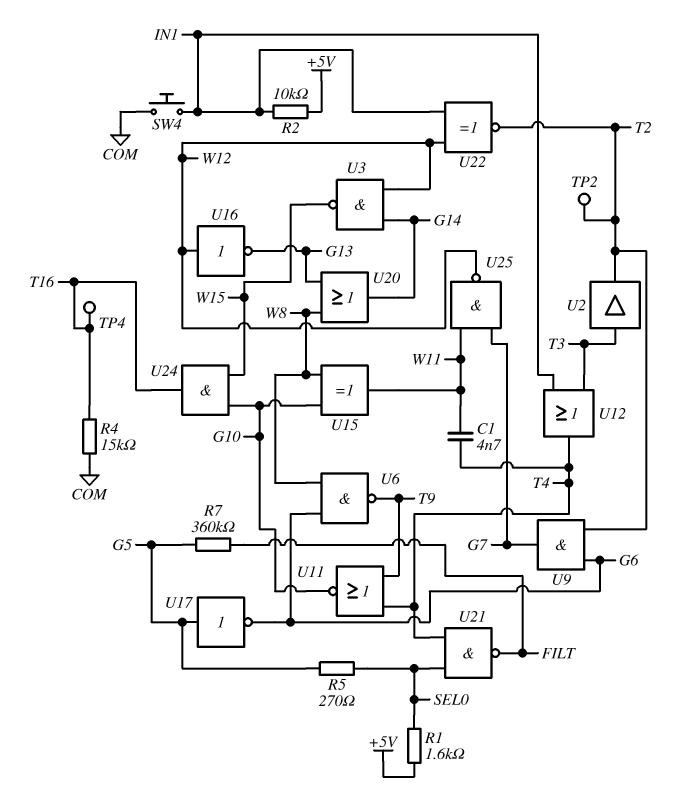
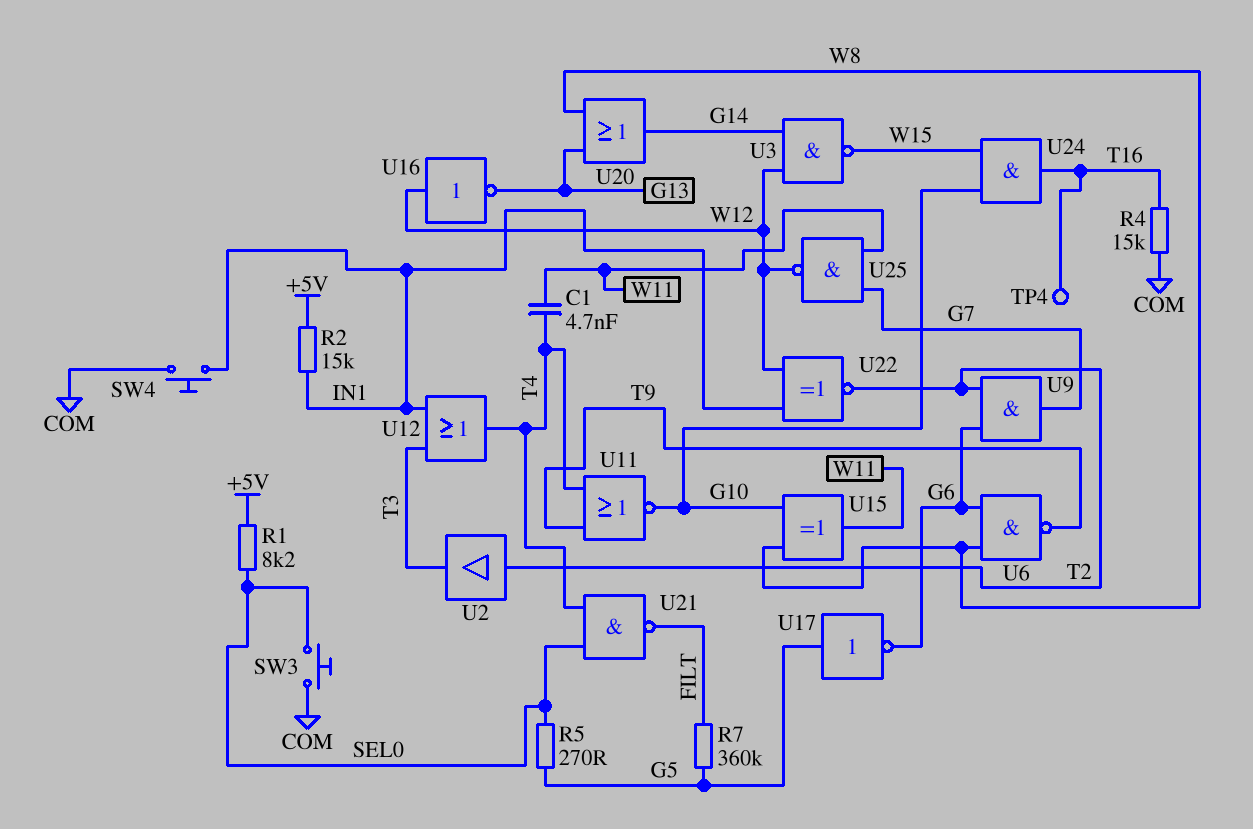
R1: 1.6k (+5V, SEL0) -> 8.2k (+5V, SEL0)
R2: 10k (+5V, IN1) -> 15k (+5V, IN1)
SW3: none -> button (COM, SEL0)
TP2: test point (T2) -> none
U2: buffer (in T3, out T2) -> buffer (in T2, out T3)

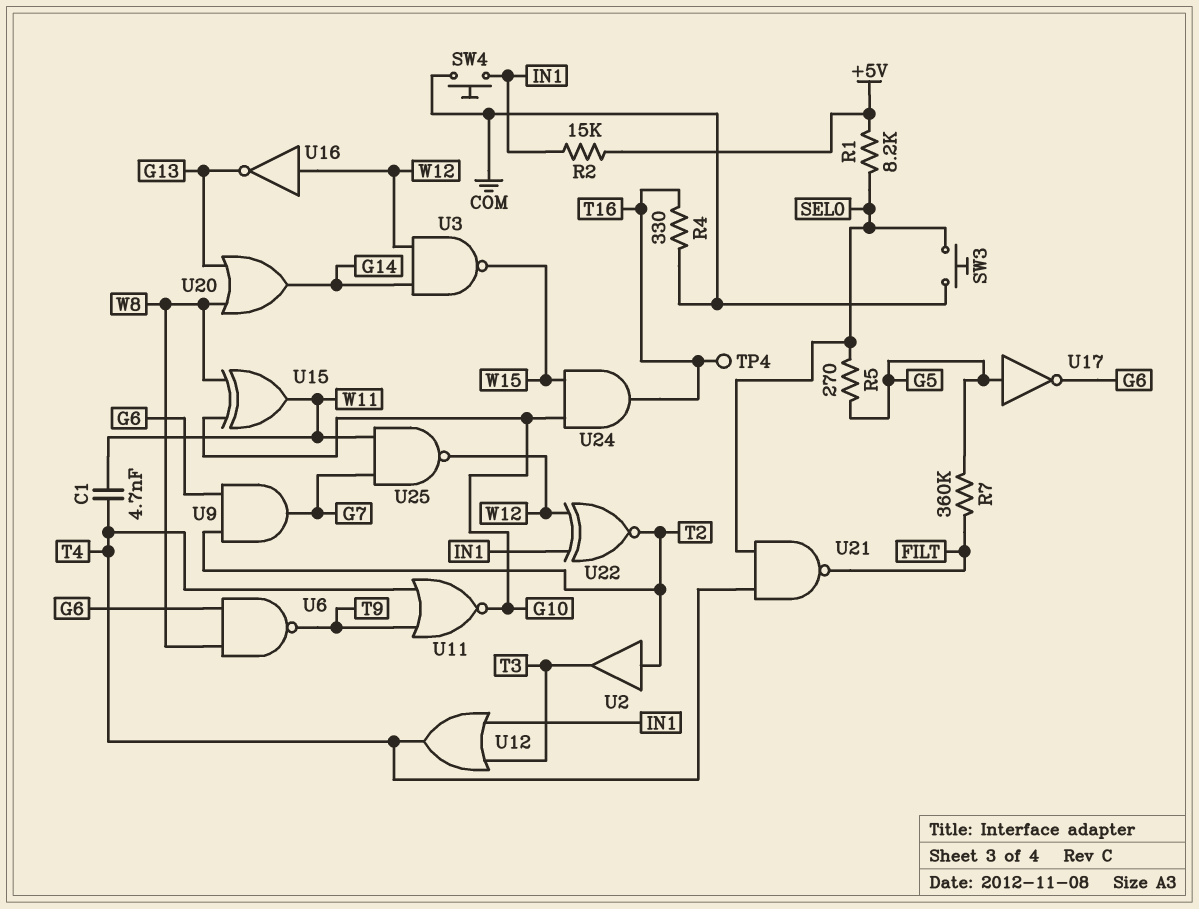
R4: 15k (COM, T16) -> 330 (COM, T16)

